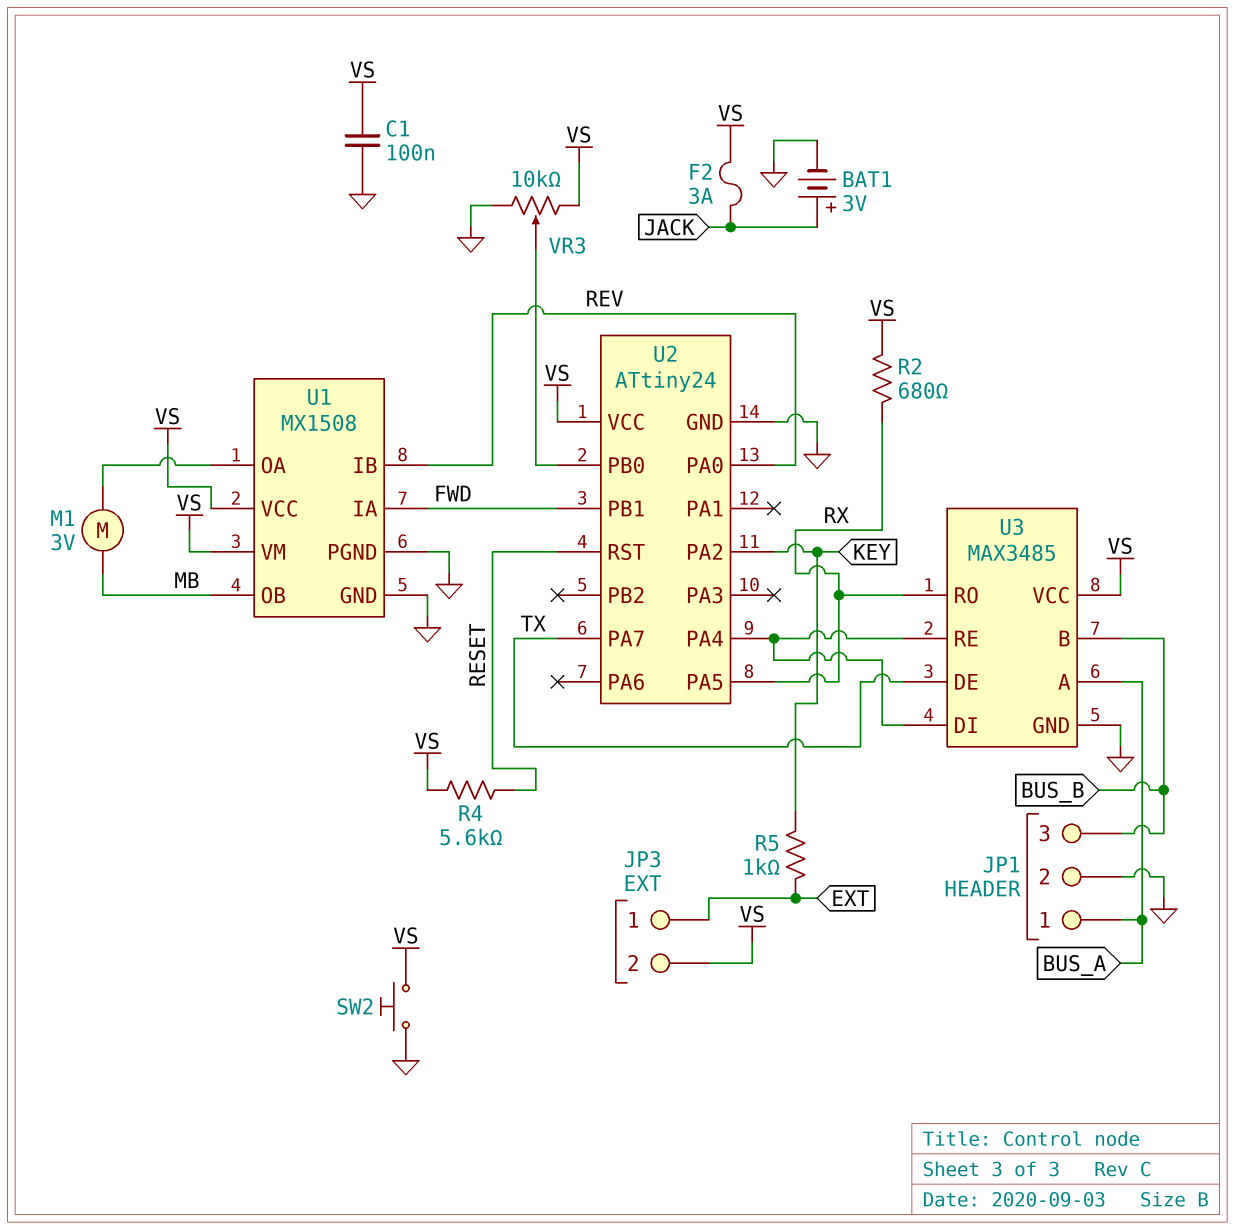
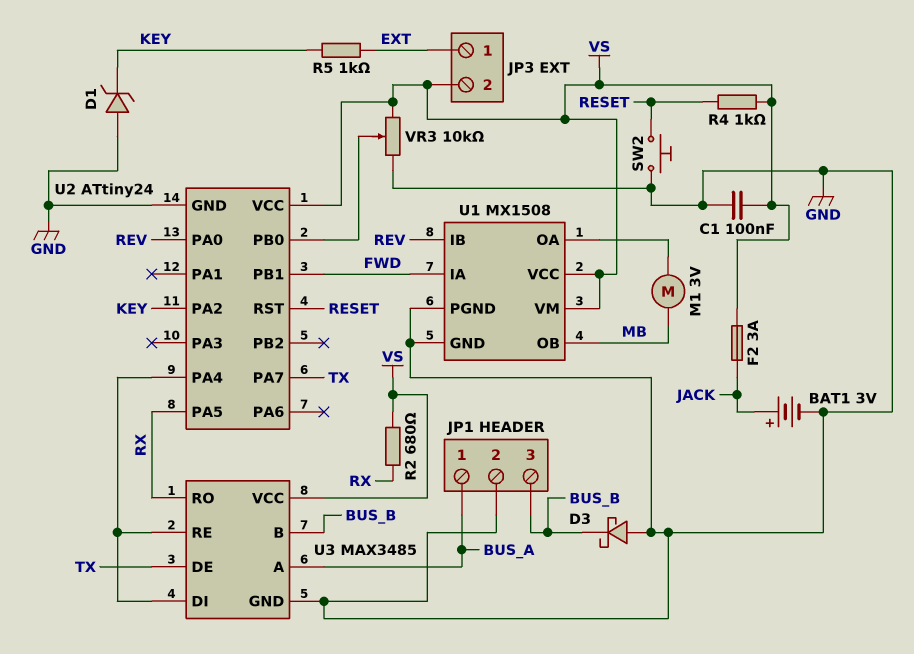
D1: none -> zener (A GND, K KEY)
D3: none -> schottky (A GND, K BUS_B)
R4: 5.6k (RESET, VS) -> 1k (RESET, VS)
SW2: button (GND, VS) -> button (GND, RESET)

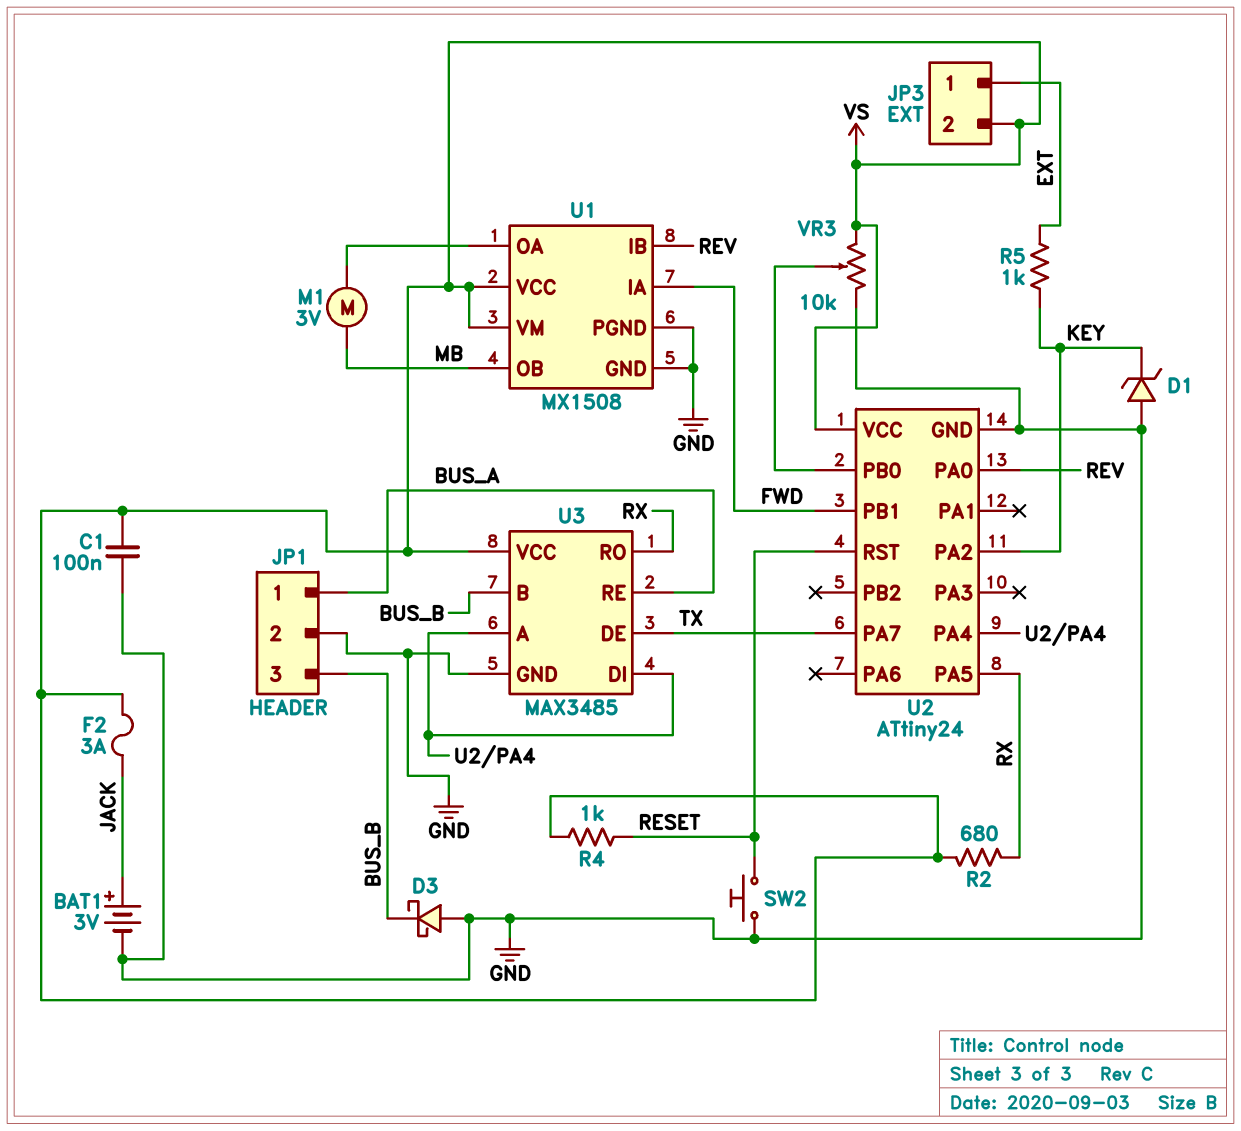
U3 pin A: BUS_A -> U2/PA4
U3 pin RE: U2/PA4 -> BUS_A

